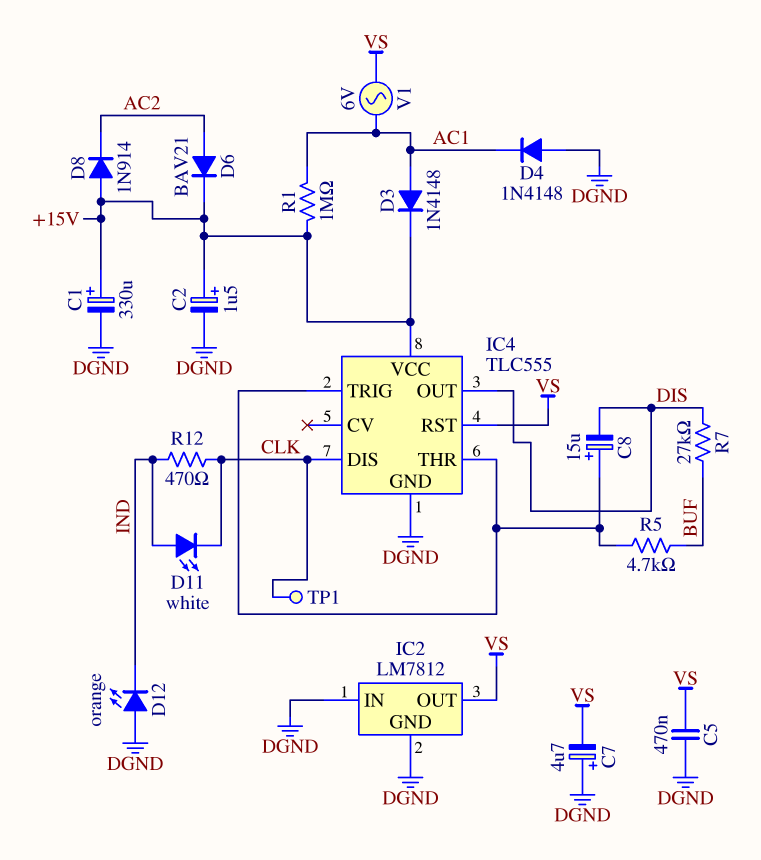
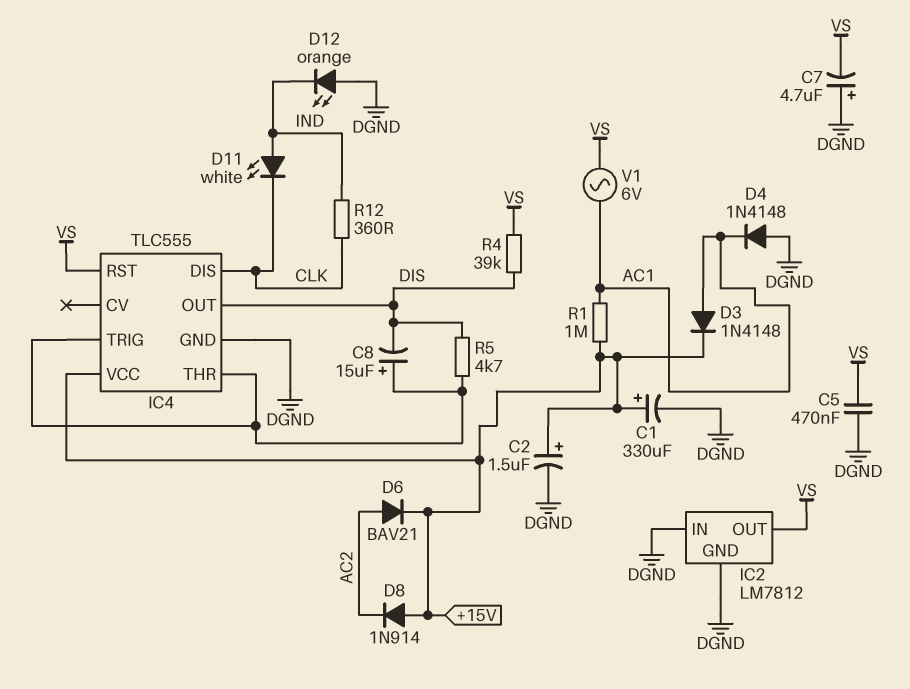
R4: none -> 39k (DIS, VS)
R5: 4.7k (BUF, IC4/THR) -> 4.7k (DIS, IC4/THR)
R7: 27k (BUF, DIS) -> none
R12: 470 (CLK, IND) -> 360 (CLK, IND)
TP1: test point (CLK) -> none

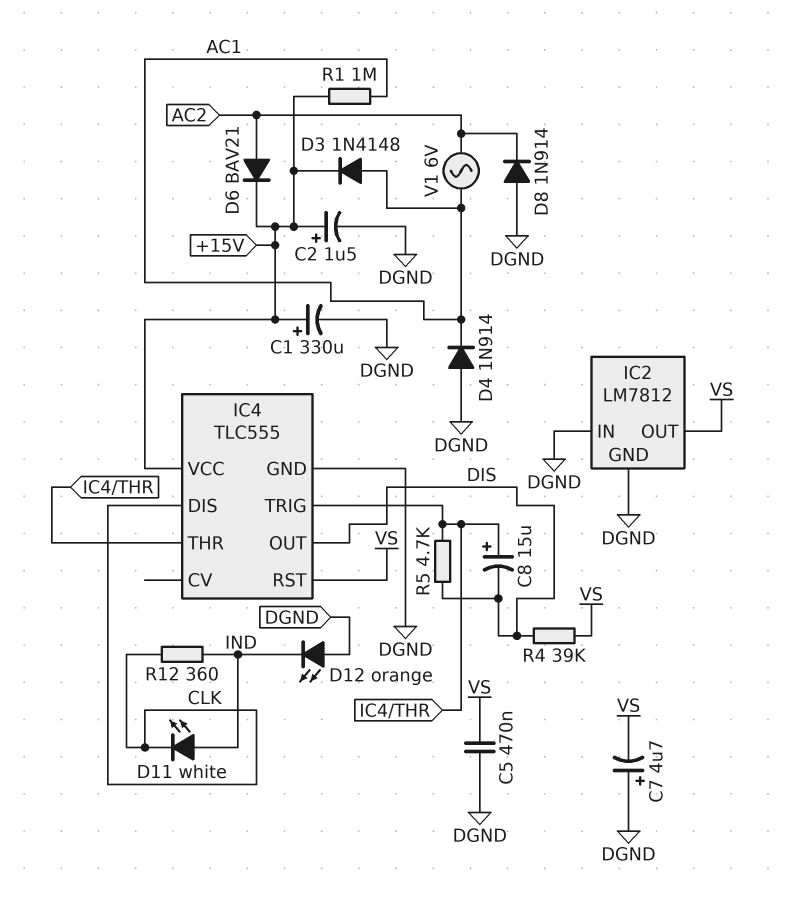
D4: diode 1N4148 (A DGND, K AC1) -> diode 1N914 (A DGND, K AC1)
D8: diode 1N914 (A +15V, K AC2) -> diode 1N914 (A DGND, K AC2)
V1: AC 6V (AC1, VS) -> AC 6V (AC1, AC2)

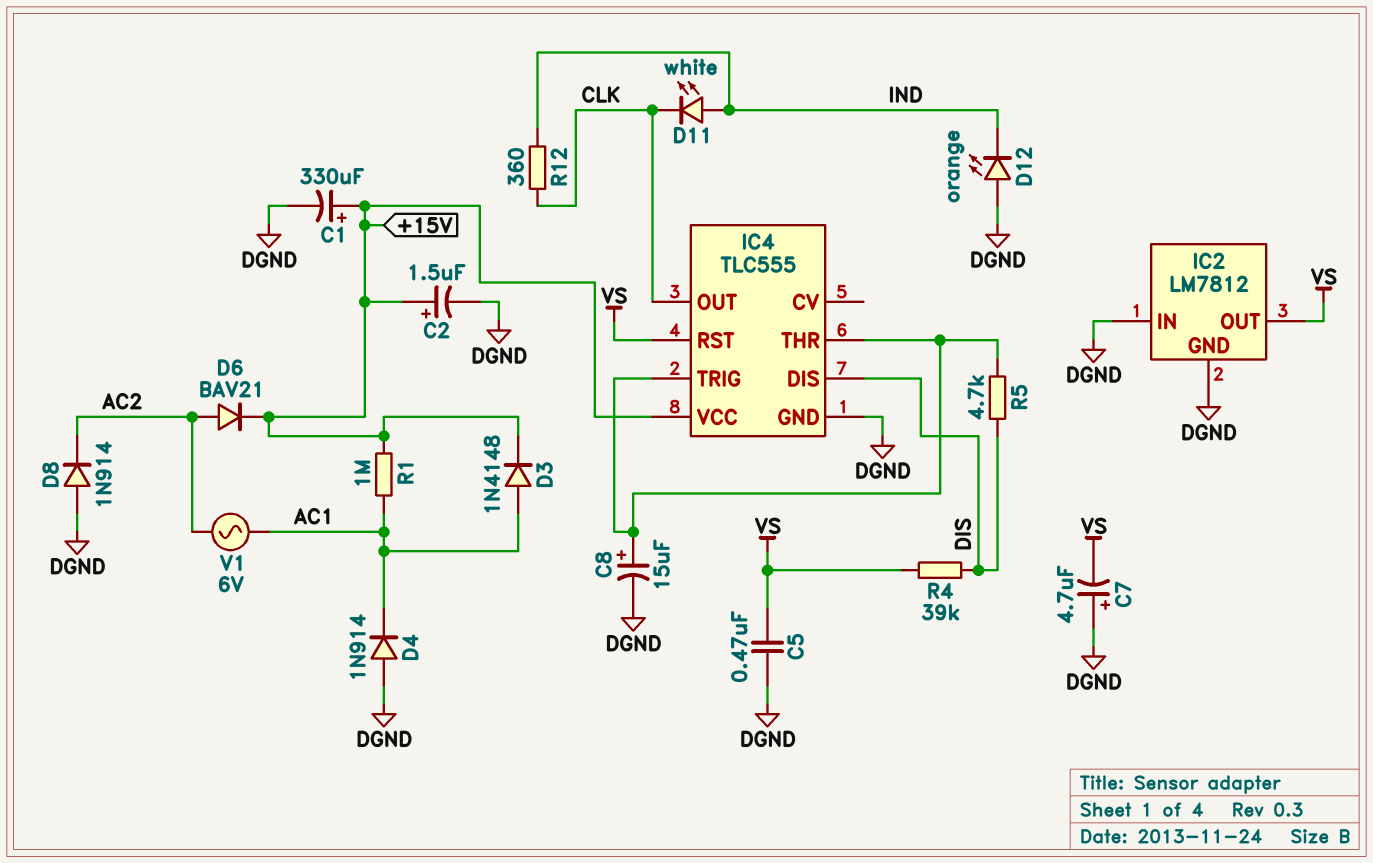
C8: 15uF (plus IC4/THR, minus DIS) -> 15uF (plus IC4/THR, minus DGND)
IC4 pin DIS: CLK -> DIS
IC4 pin OUT: DIS -> CLK

